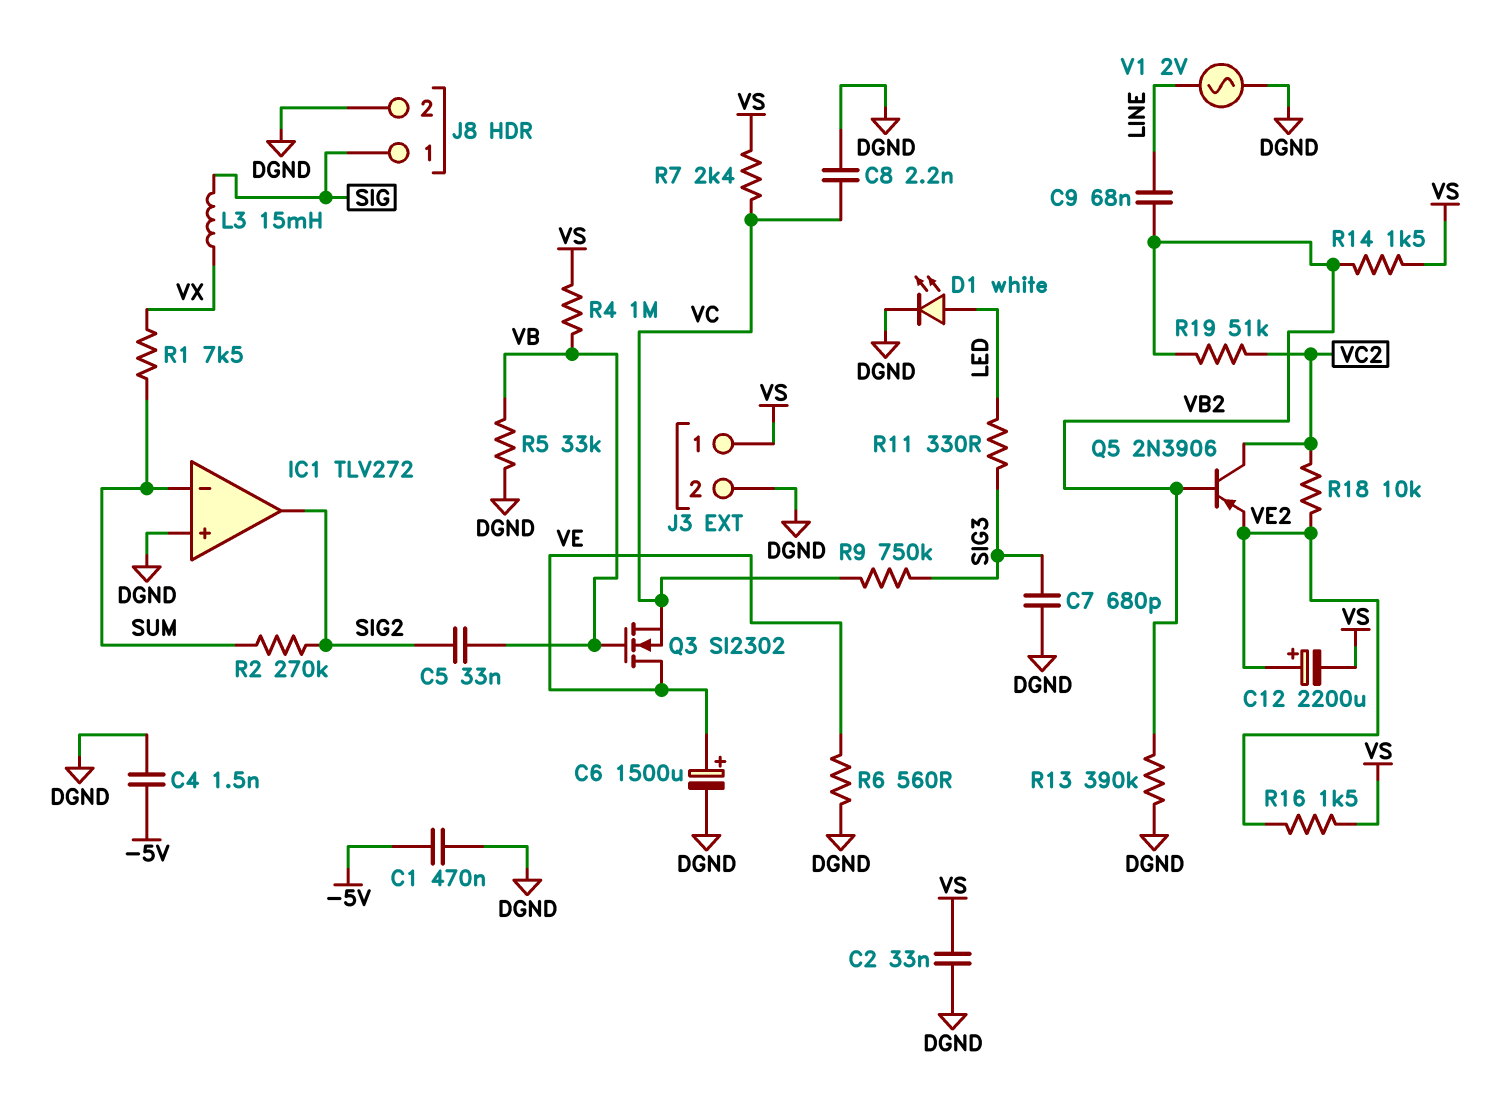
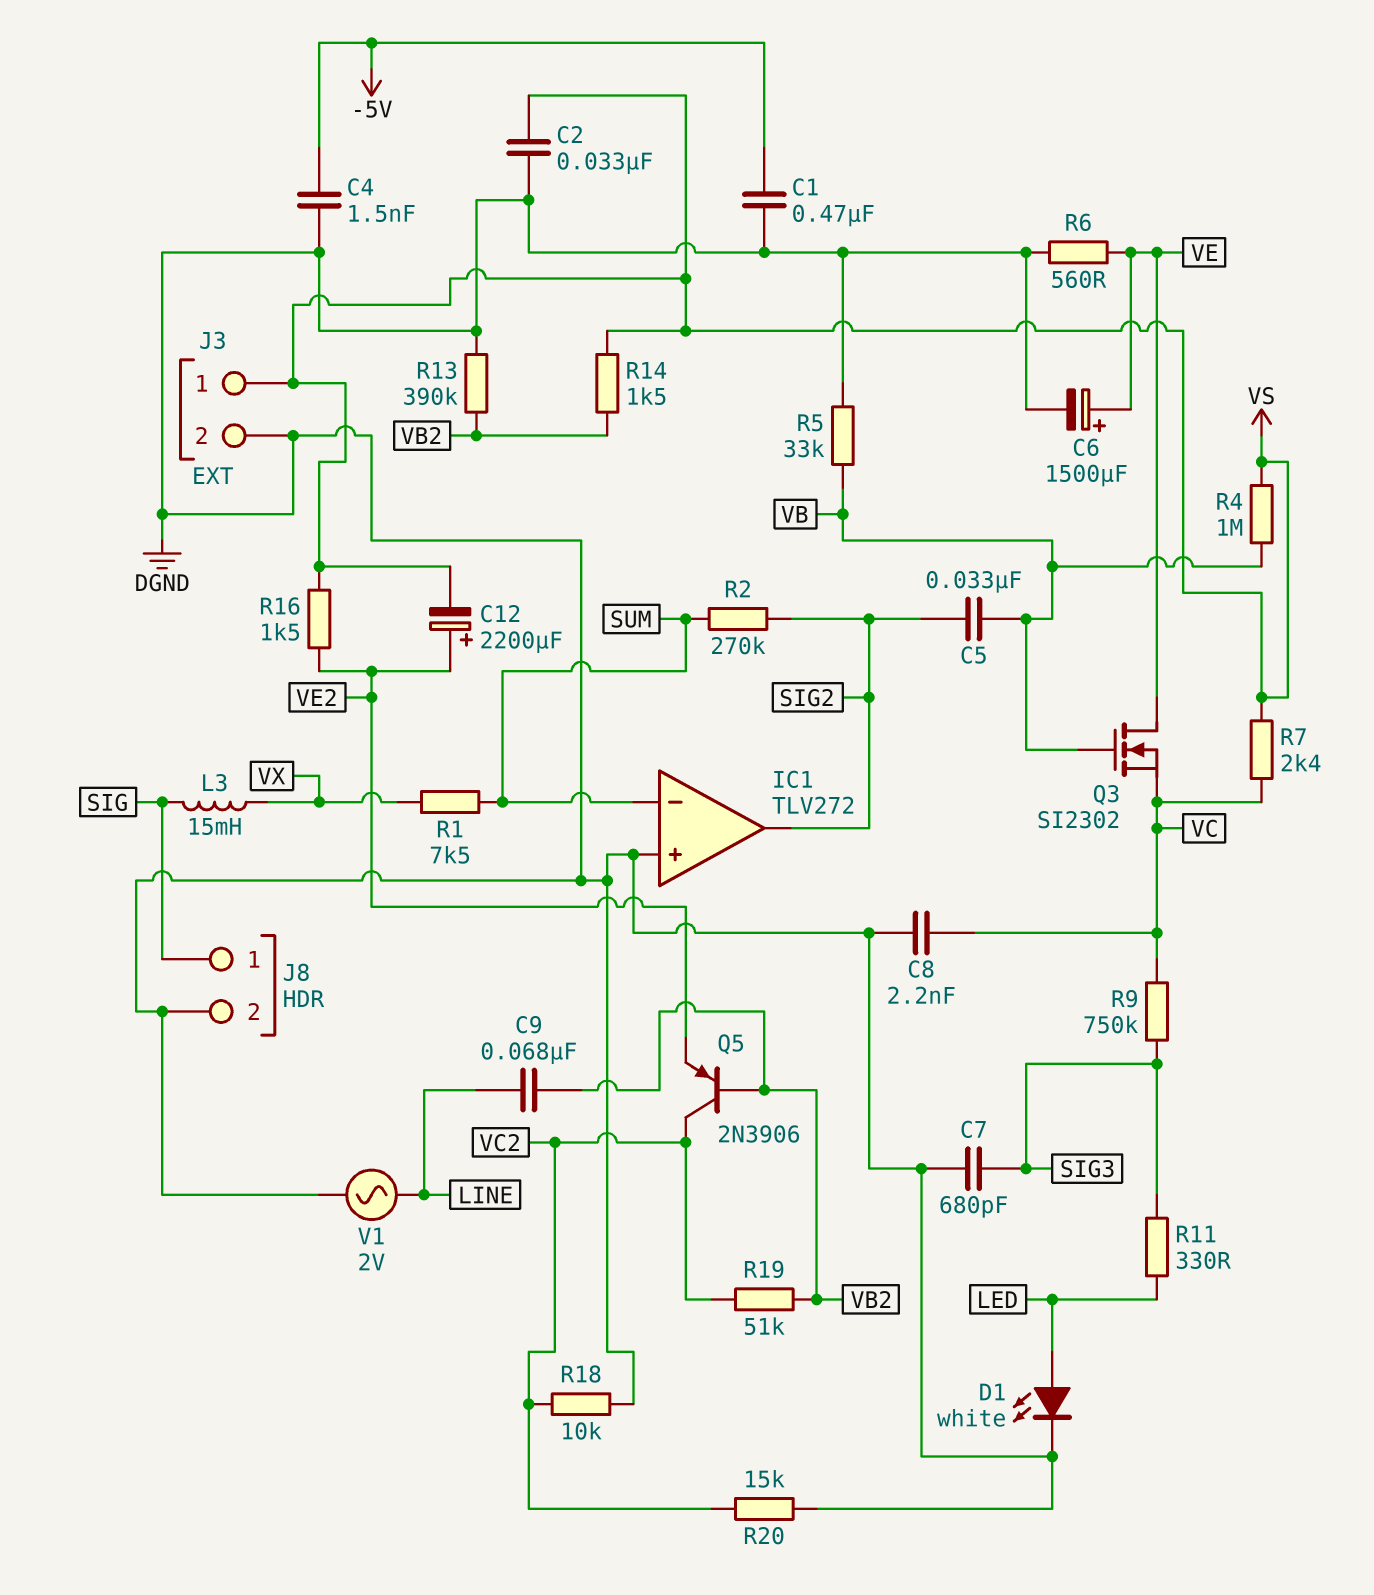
R18: 10k (VC2, VE2) -> 10k (DGND, VC2)
R20: none -> 15k (DGND, VC2)

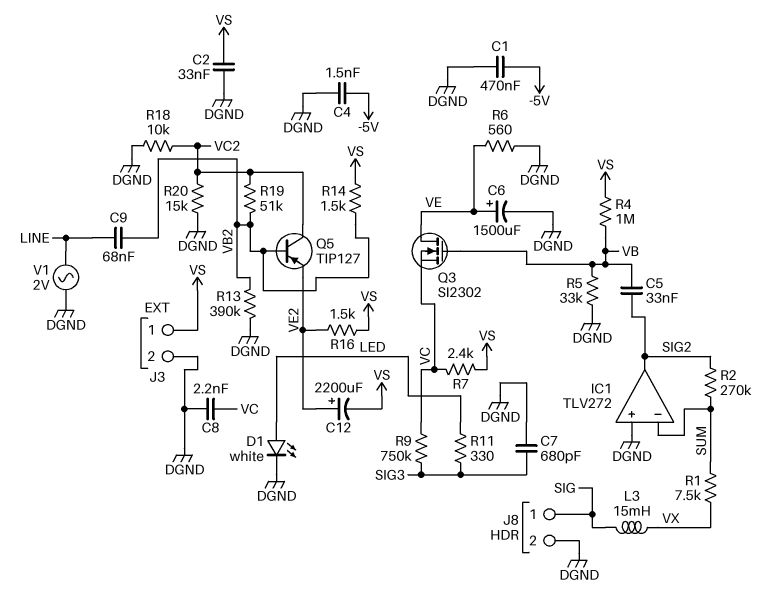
Q5: PNP 2N3906 (B VB2, C VC2, E VE2) -> PNP TIP127 (B VB2, C VC2, E VE2)

